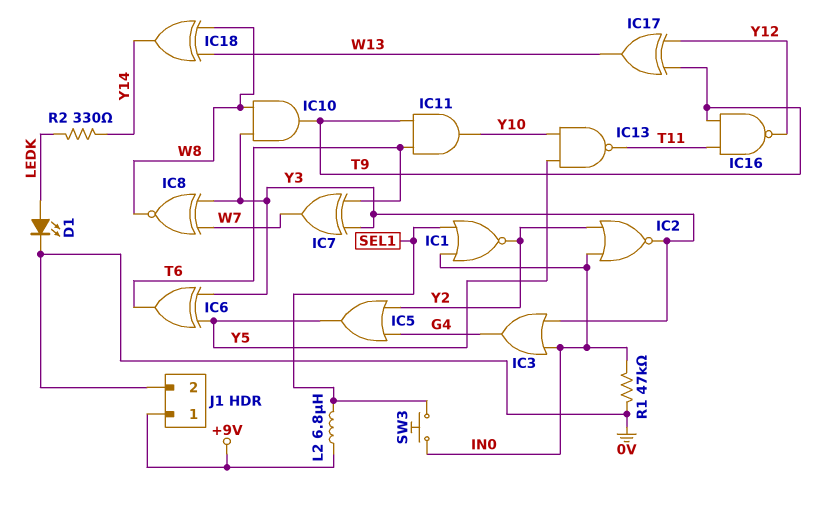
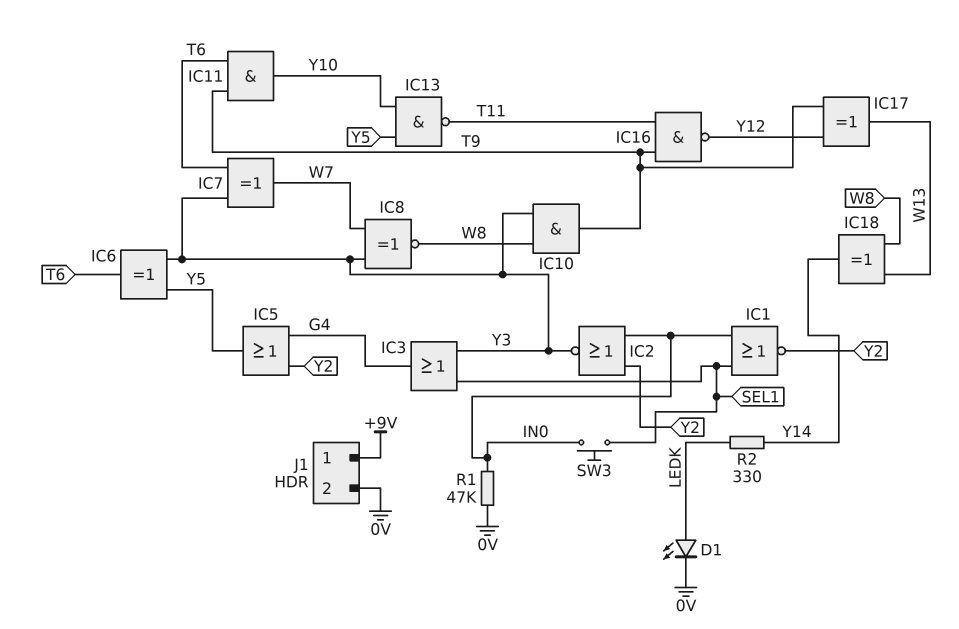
IC3: OR (in IN0, in Y3, out G4) -> OR (in SEL1, in Y3, out G4)
L2: 6.8uH (+9V, SEL1) -> none

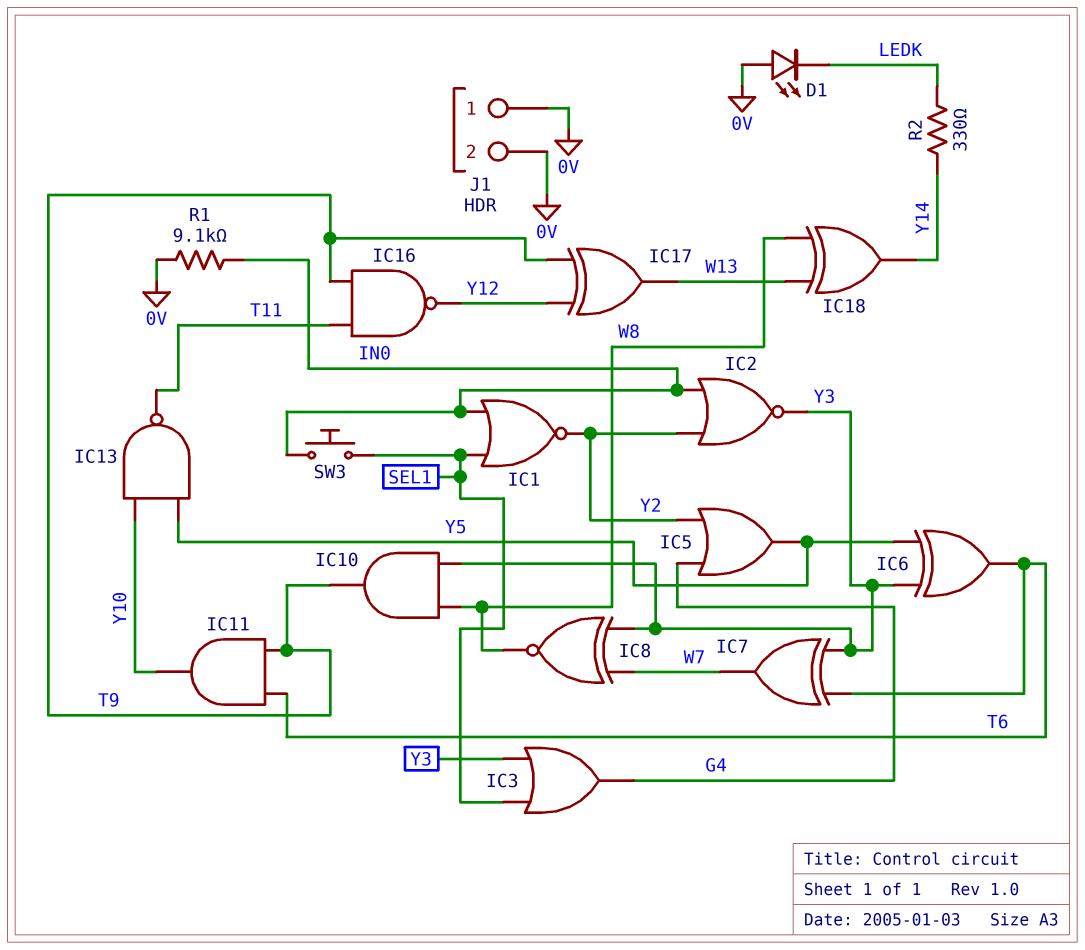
D1: LED (A LEDK, K 0V) -> LED (A 0V, K LEDK)
J1 pin 1: +9V -> 0V
R1: 47k (0V, IN0) -> 9.1k (0V, IN0)

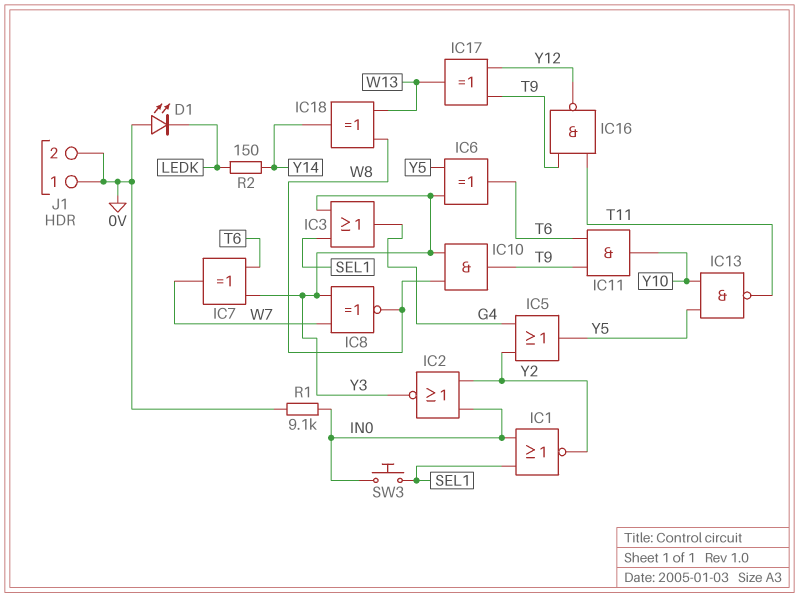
R2: 330 (LEDK, Y14) -> 150 (LEDK, Y14)

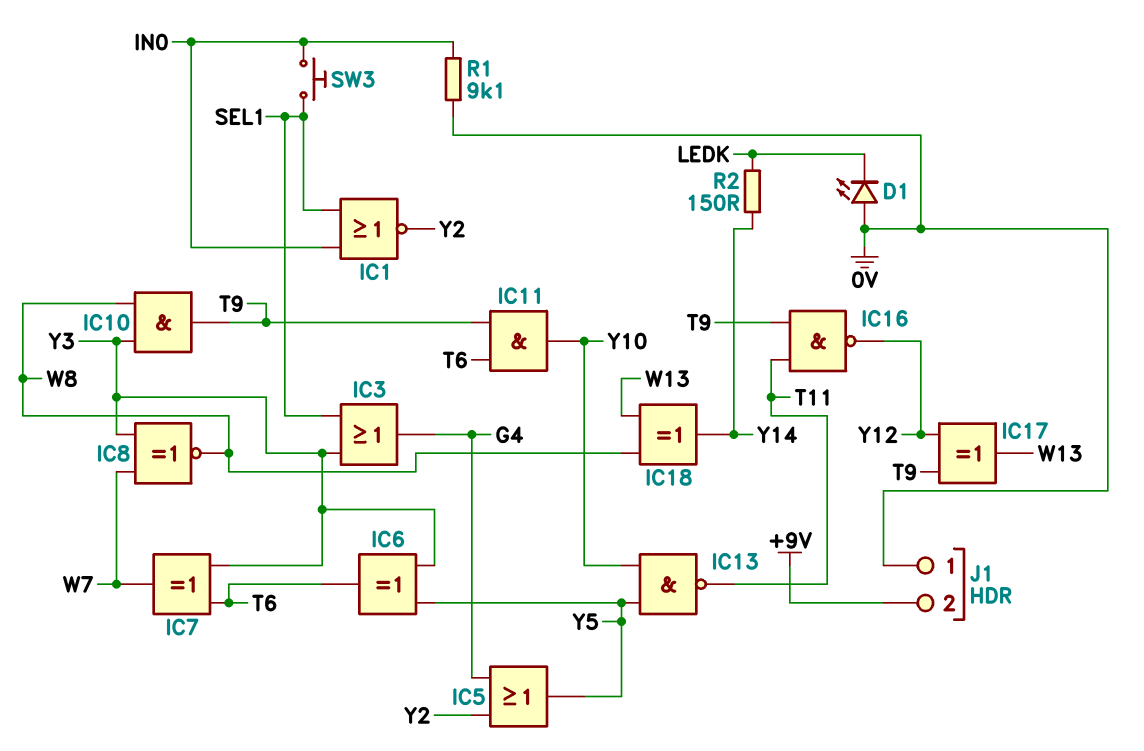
IC2: NOR (in IN0, in Y2, out Y3) -> none
J1 pin 2: 0V -> +9V

